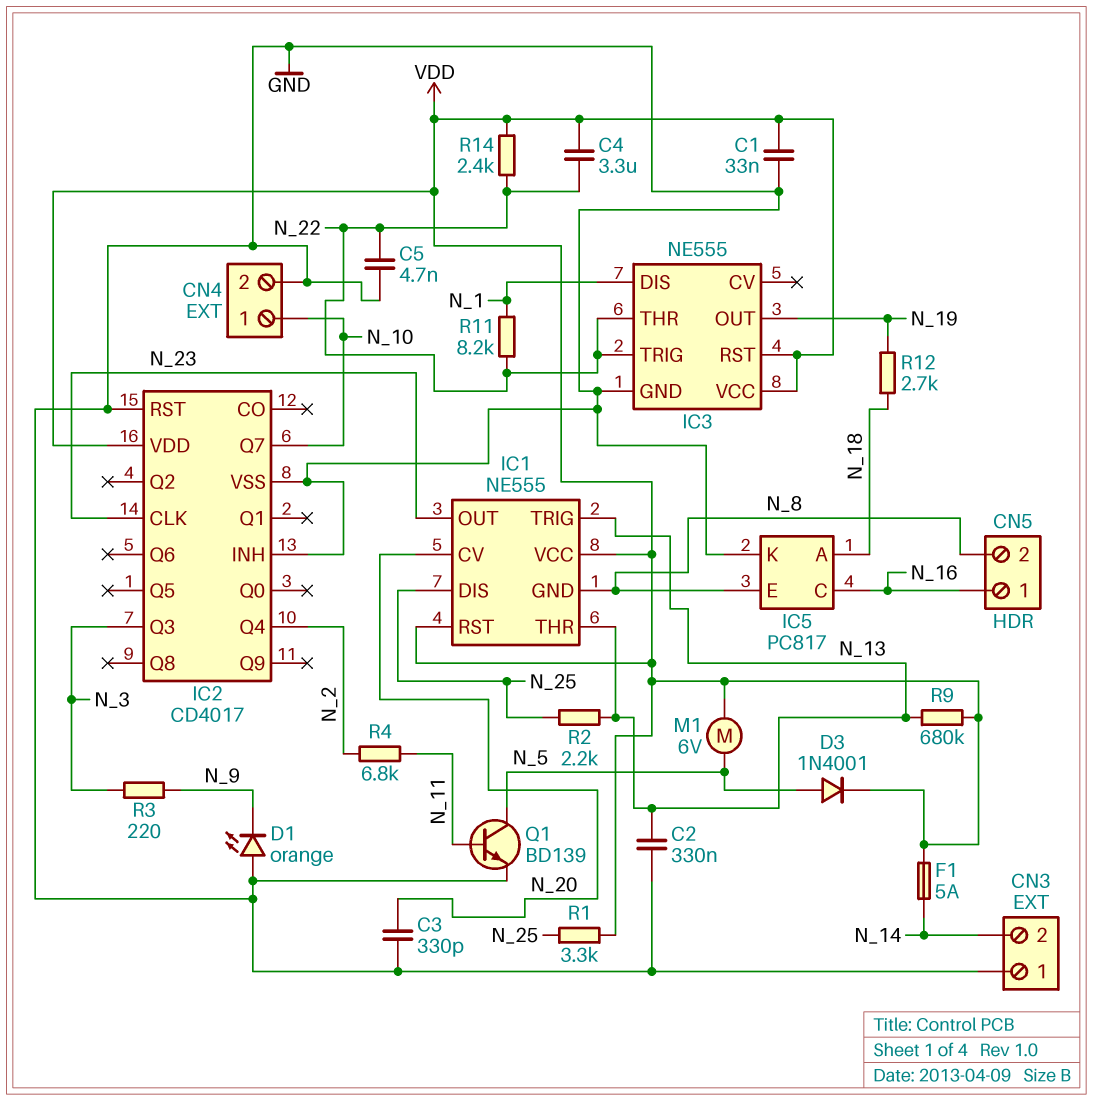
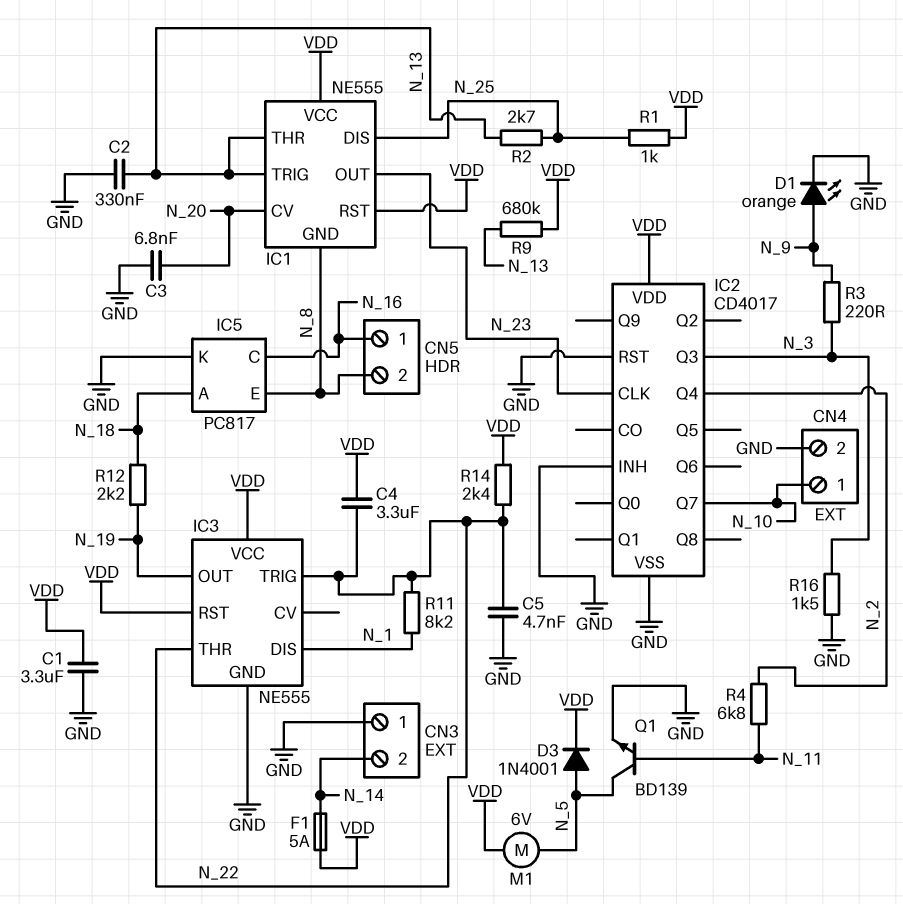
C1: 33nF (GND, VDD) -> 3.3uF (GND, VDD)
C3: 330pF (GND, N_20) -> 6.8nF (GND, N_20)
D1: LED orange (A GND, K N_9) -> LED orange (A N_9, K GND)
R1: 3.3k (N_25, VDD) -> 1k (N_25, VDD)
R2: 2.2k (N_13, N_25) -> 2.7k (N_13, N_25)
R12: 2.7k (N_18, N_19) -> 2.2k (N_18, N_19)
R16: none -> 1.5k (GND, N_3)

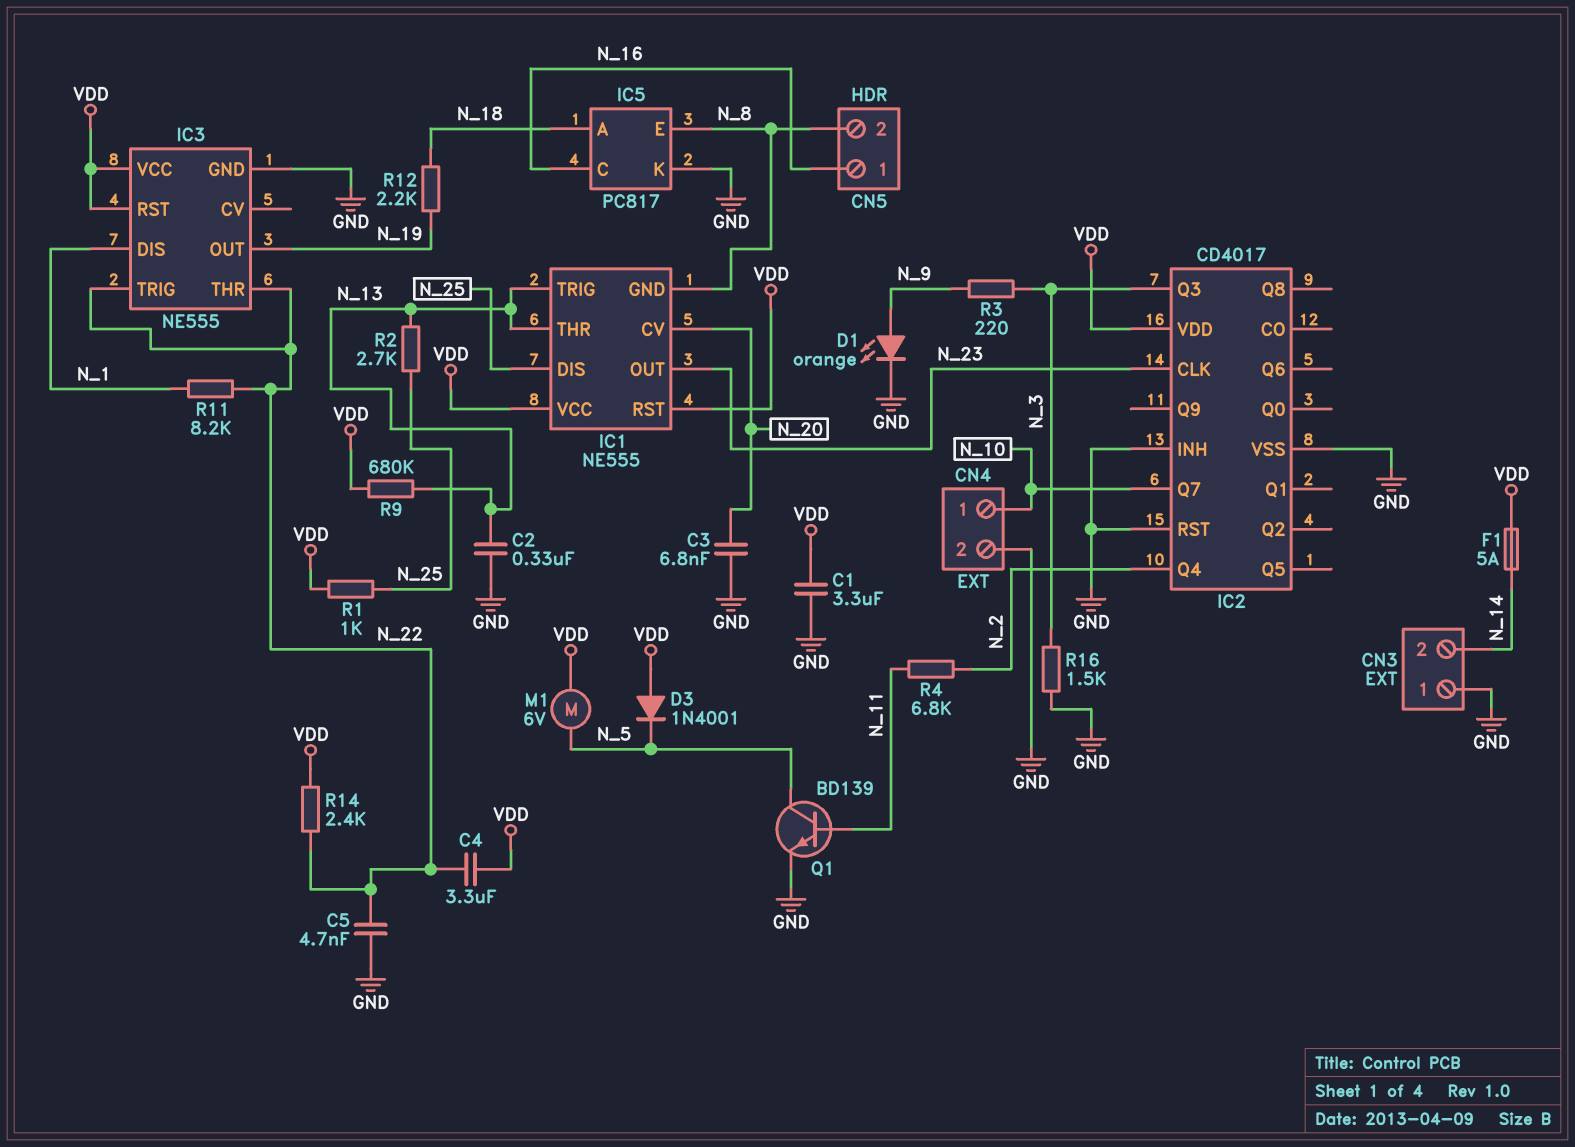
D3: diode 1N4001 (A N_5, K VDD) -> diode 1N4001 (A VDD, K N_5)

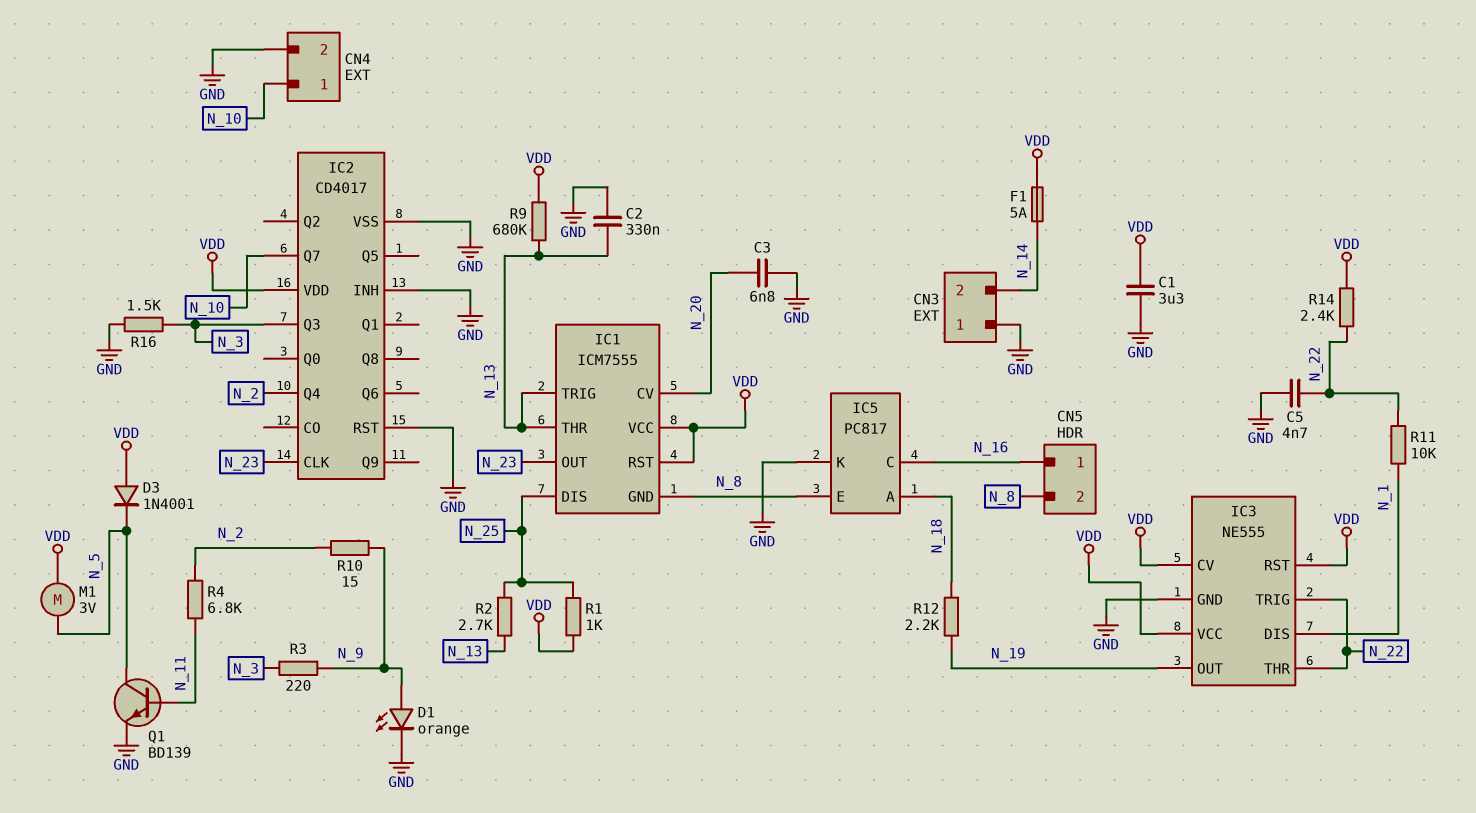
C4: 3.3uF (N_22, VDD) -> none
IC1: NE555 -> ICM7555
IC3 pin CV: none -> VDD
M1: motor 6V (N_5, VDD) -> motor 3V (N_5, VDD)
R10: none -> 15 (N_2, N_9)
R11: 8.2k (N_1, N_22) -> 10k (N_1, N_22)

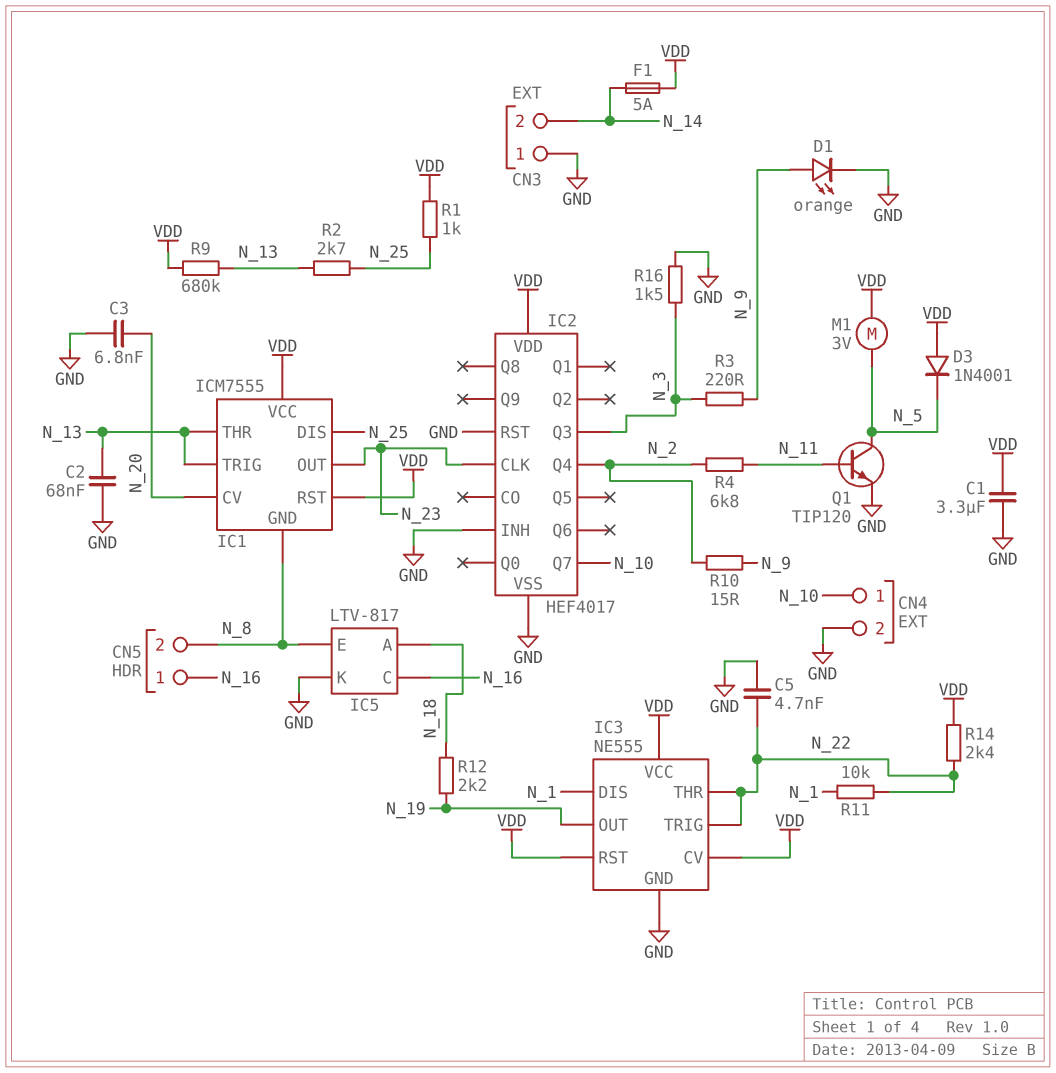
C2: 330nF (GND, N_13) -> 68nF (GND, N_13)
IC2: CD4017 -> HEF4017
IC5: PC817 -> LTV-817
Q1: NPN BD139 (B N_11, C N_5, E GND) -> NPN TIP120 (B N_11, C N_5, E GND)

